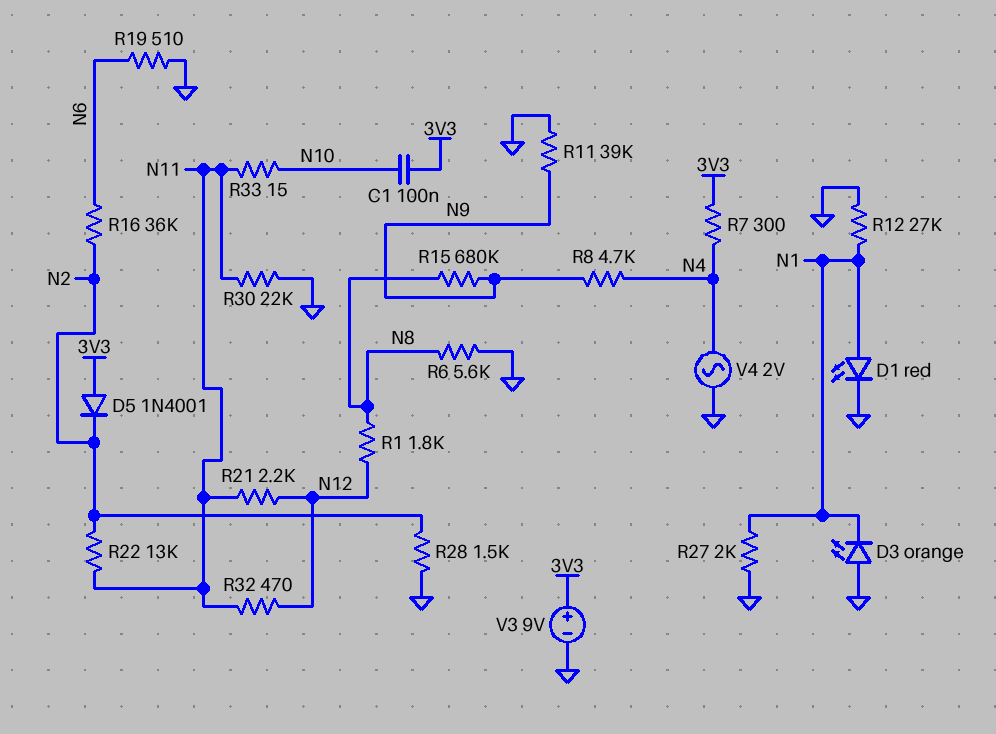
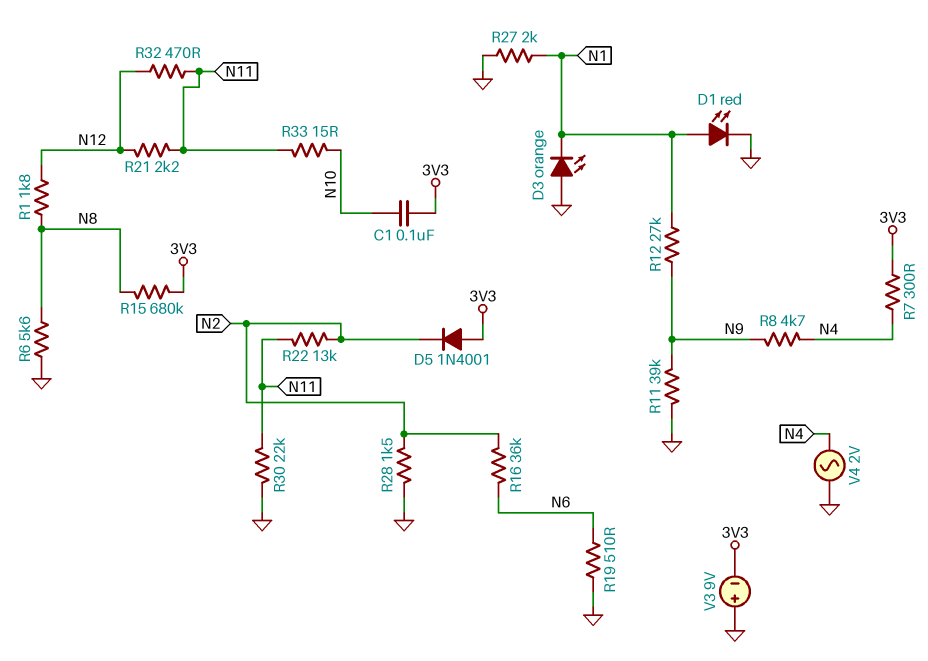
R12: 27k (GND, N1) -> 27k (N1, N9)
R15: 680k (N8, N9) -> 680k (3V3, N8)
V3: 9V (plus 3V3, minus GND) -> 9V (plus GND, minus 3V3)

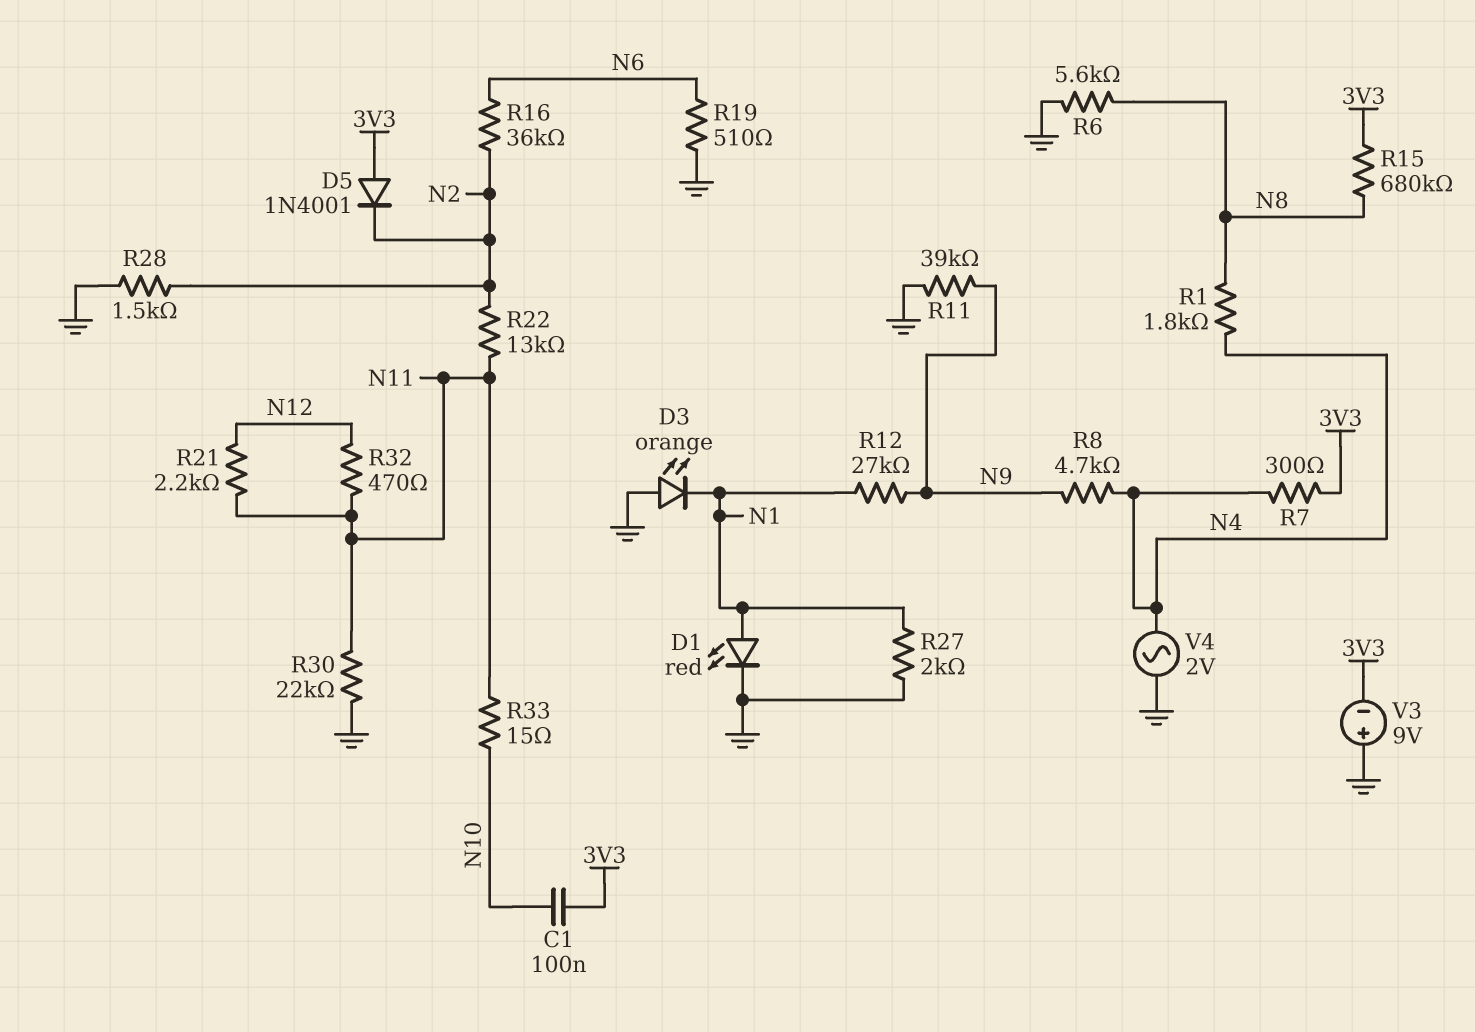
R1: 1.8k (N8, N12) -> 1.8k (N4, N8)

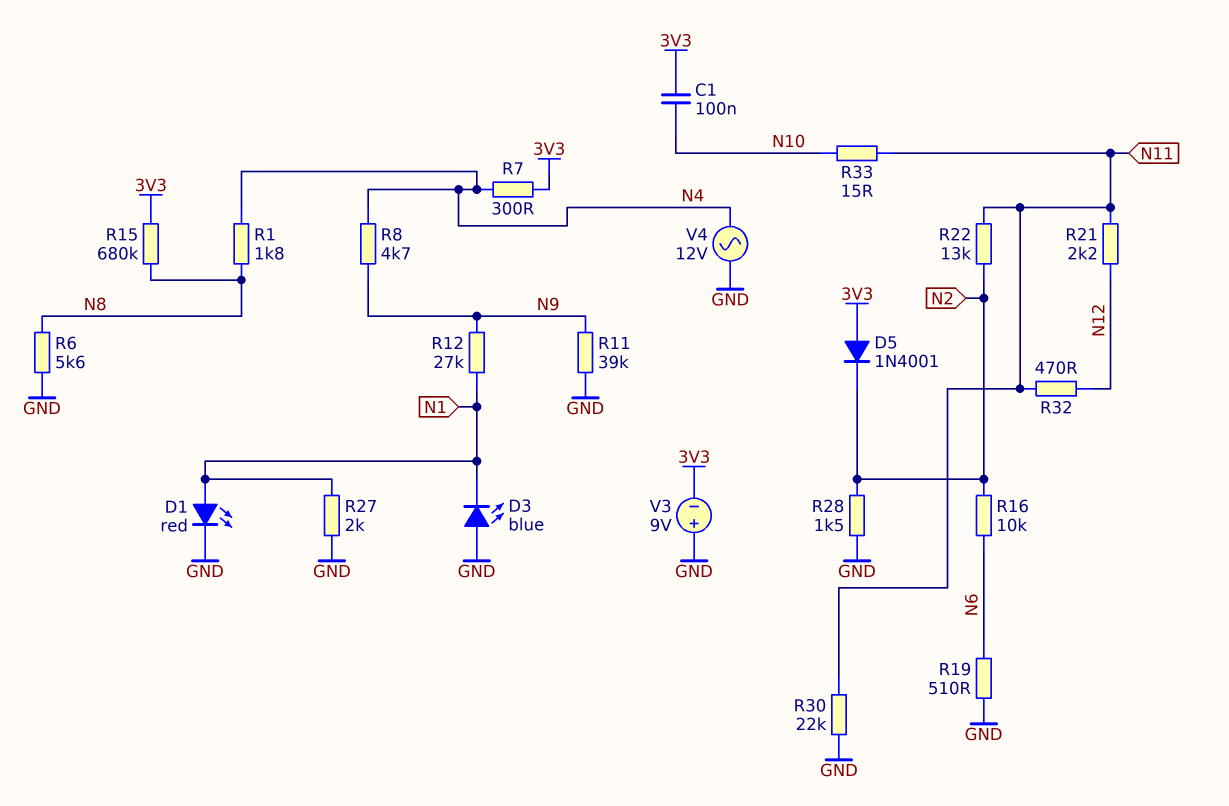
D3: LED orange (A GND, K N1) -> LED blue (A GND, K N1)
R16: 36k (N2, N6) -> 10k (N2, N6)
V4: AC 2V (GND, N4) -> AC 12V (GND, N4)

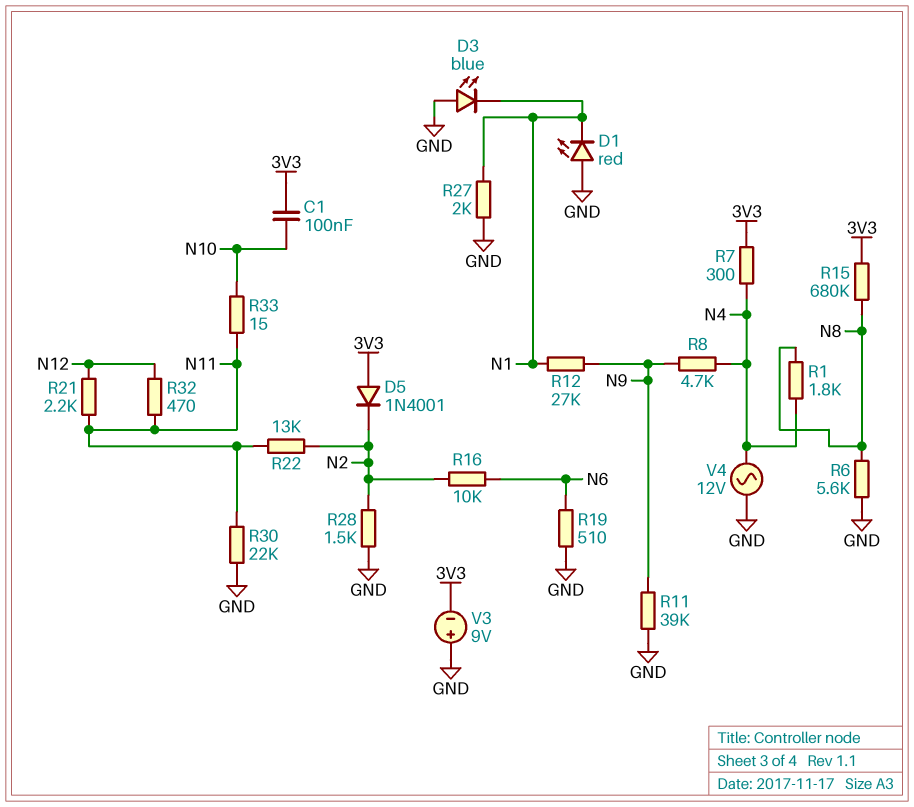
D1: LED red (A N1, K GND) -> LED red (A GND, K N1)

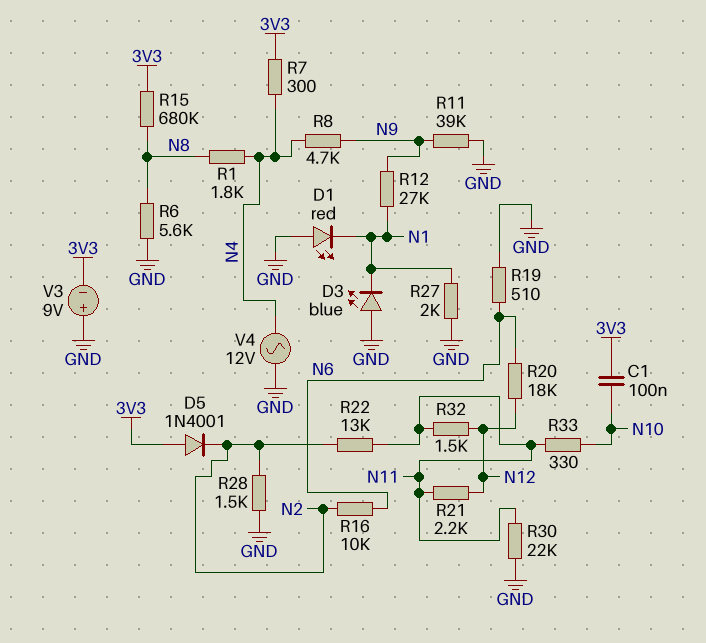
R20: none -> 18k (N6, N12)
R32: 470 (N11, N12) -> 1.5k (N11, N12)
R33: 15 (N10, N11) -> 330 (N10, N11)

